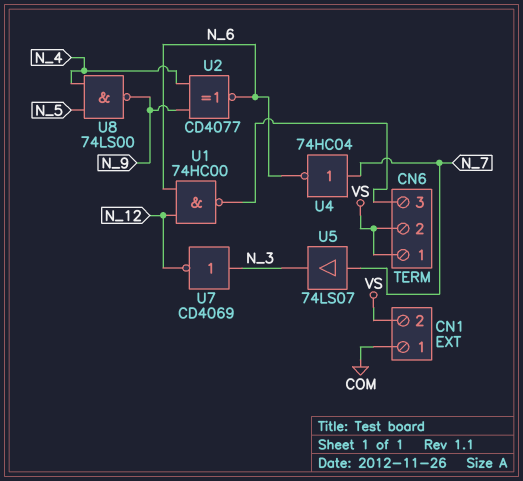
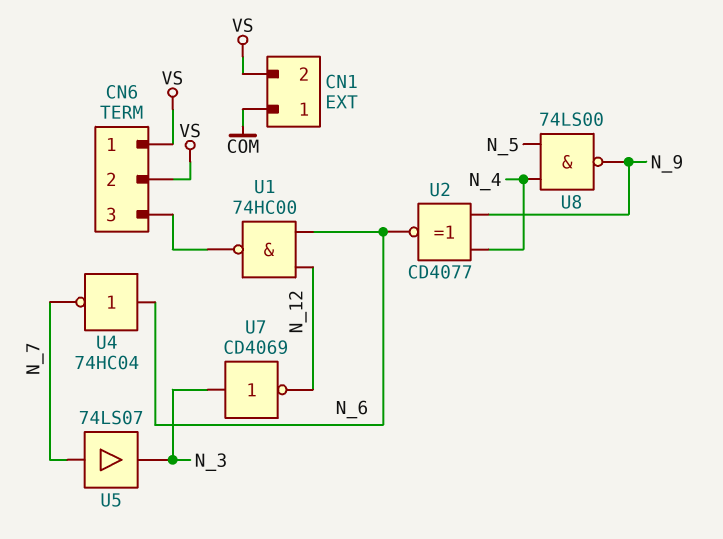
U4: NOT 74HC04 (in N_7, out N_6) -> NOT 74HC04 (in N_6, out N_7)

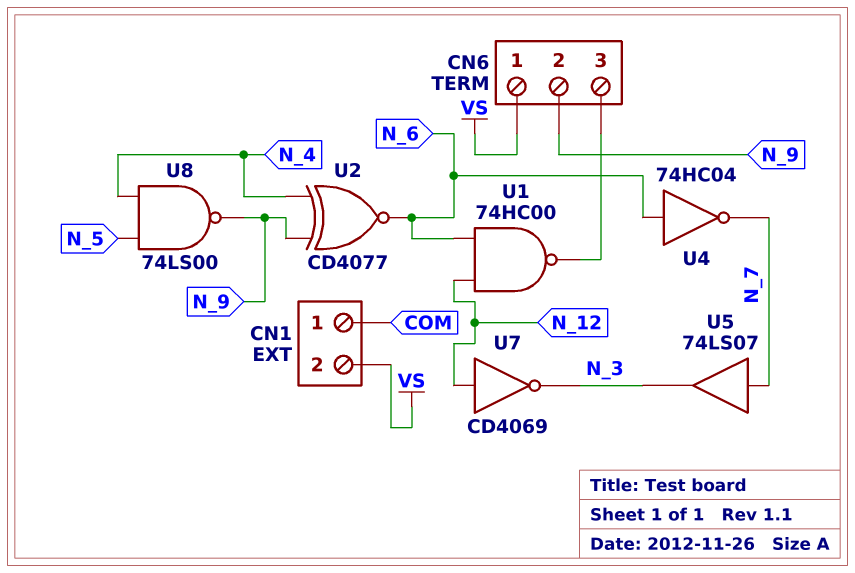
CN6 pin 2: VS -> N_9
U7: NOT CD4069 (in N_3, out N_12) -> NOT CD4069 (in N_12, out N_3)

